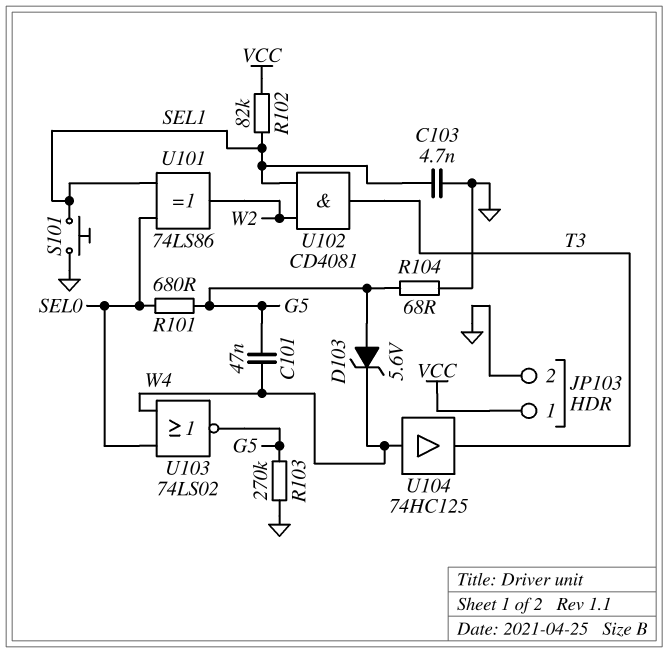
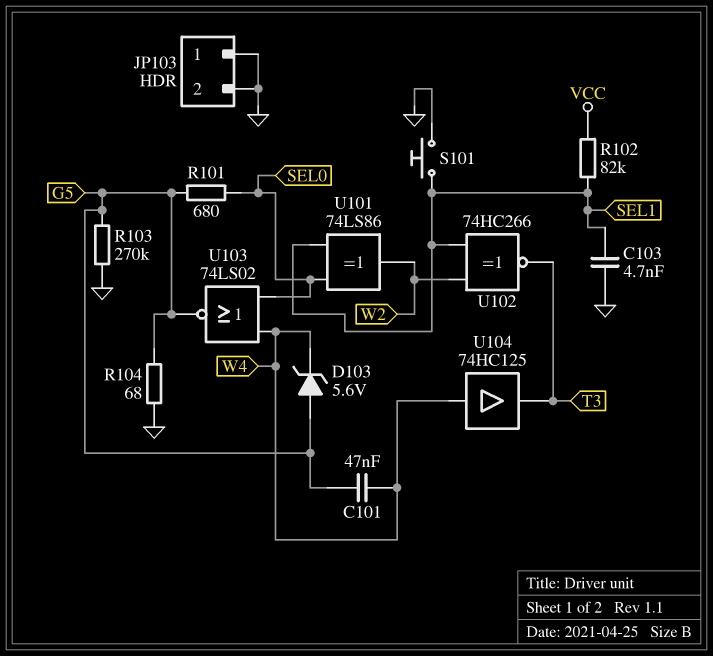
JP103 pin 1: VCC -> GND
U102: AND CD4081 (in SEL1, in W2, out T3) -> XNOR 74HC266 (in SEL1, in W2, out T3)

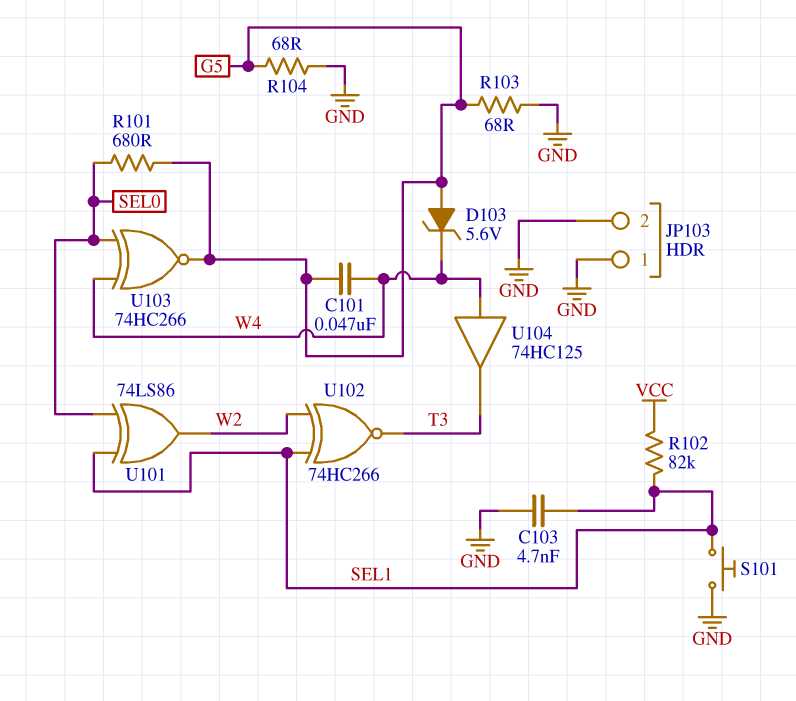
R103: 270k (G5, GND) -> 68 (G5, GND)
U103: NOR 74LS02 (in SEL0, in W4, out G5) -> XNOR 74HC266 (in SEL0, in W4, out G5)

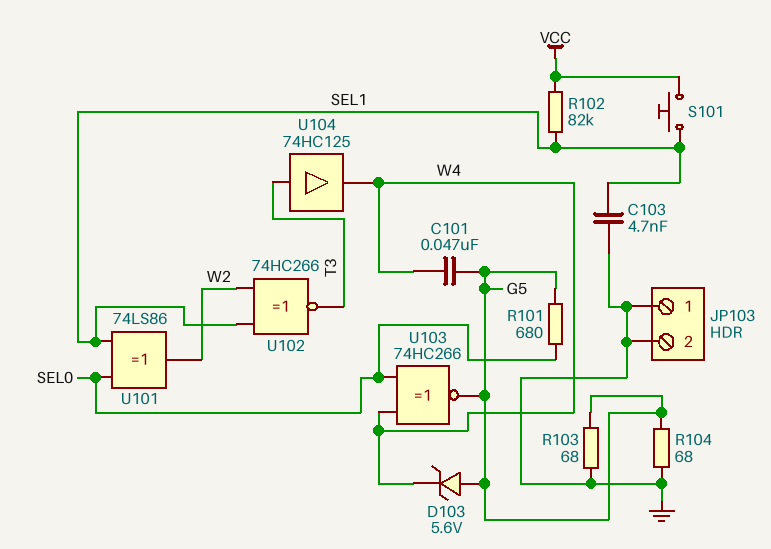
S101: button (GND, SEL1) -> button (SEL1, VCC)
U104: buffer 74HC125 (in W4, out T3) -> buffer 74HC125 (in T3, out W4)

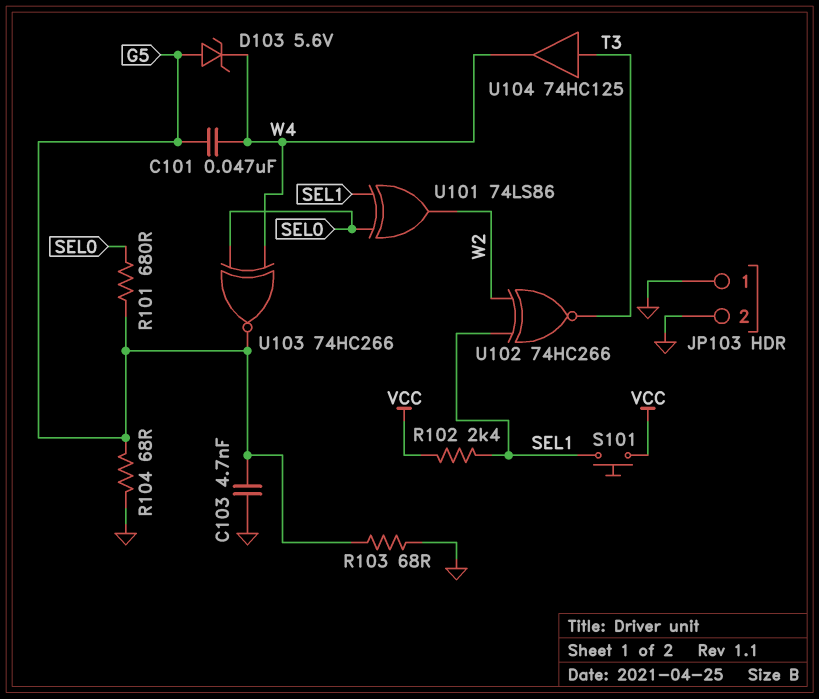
C103: 4.7nF (GND, SEL1) -> 4.7nF (G5, GND)
R102: 82k (SEL1, VCC) -> 2.4k (SEL1, VCC)

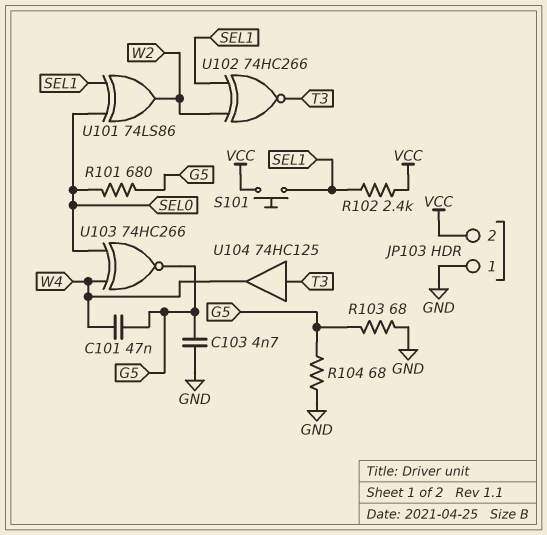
D103: zener 5.6V (A G5, K W4) -> none
JP103 pin 2: GND -> VCC

